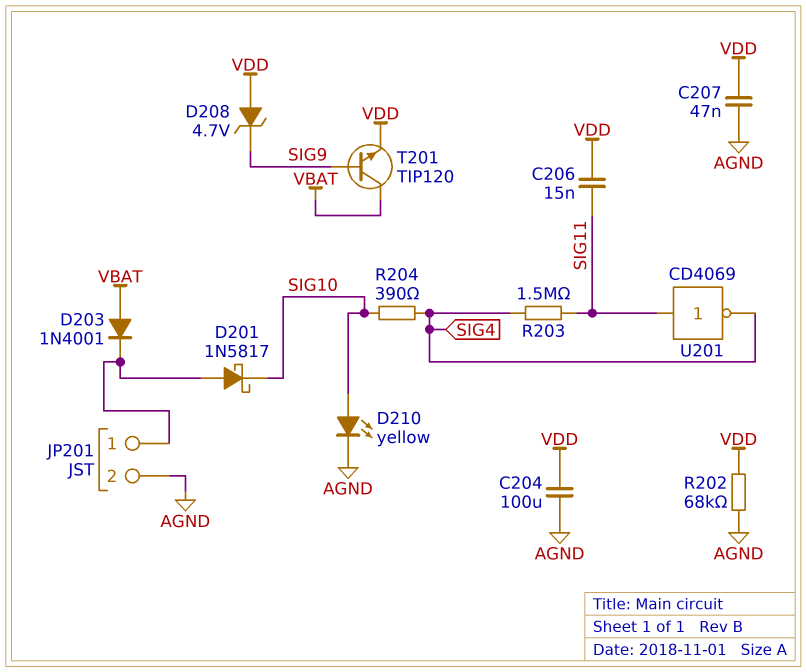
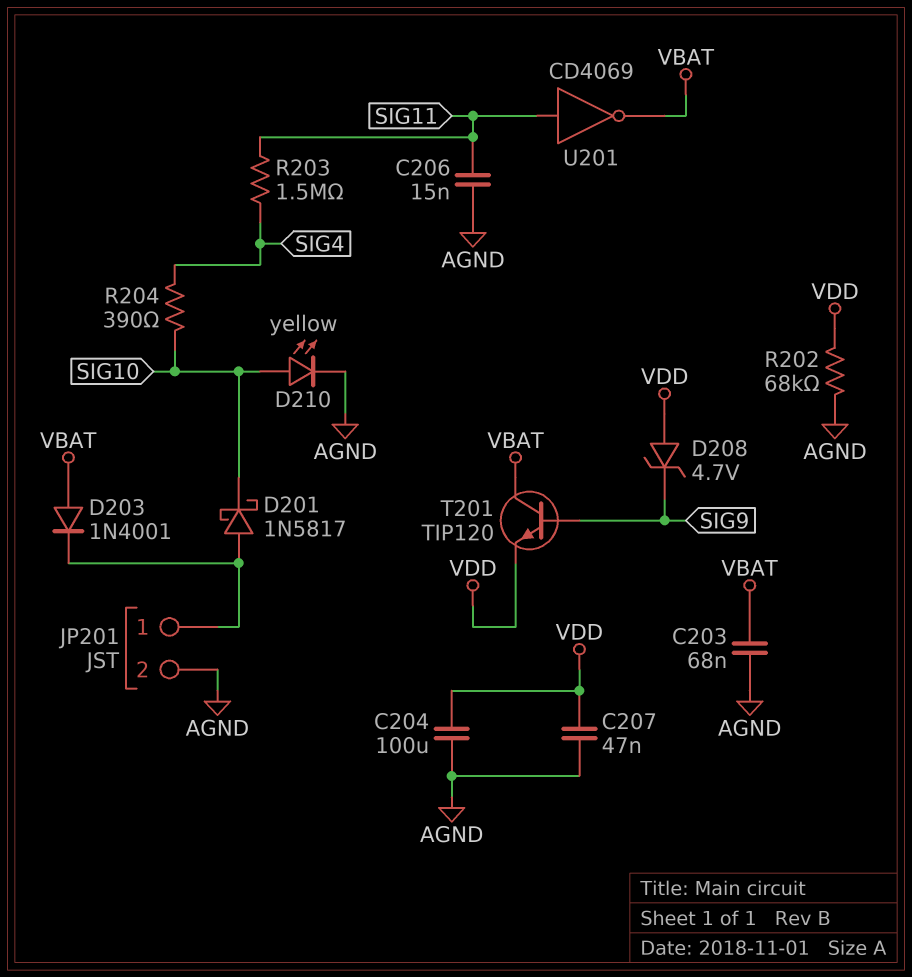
C203: none -> 68nF (AGND, VBAT)
C206: 15nF (SIG11, VDD) -> 15nF (AGND, SIG11)
U201: NOT CD4069 (in SIG11, out SIG4) -> NOT CD4069 (in SIG11, out VBAT)

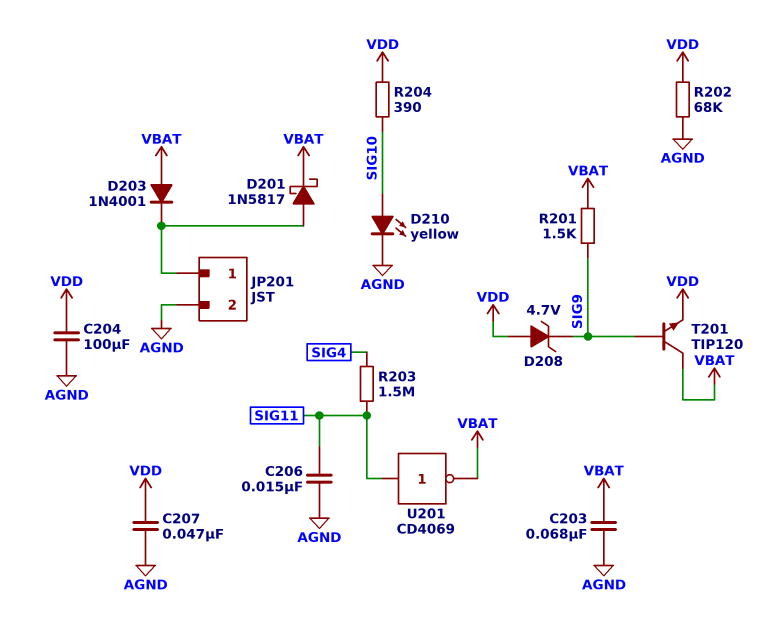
D201: schottky 1N5817 (A JP201/1, K SIG10) -> schottky 1N5817 (A JP201/1, K VBAT)
R201: none -> 1.5k (SIG9, VBAT)
R204: 390 (SIG4, SIG10) -> 390 (SIG10, VDD)

